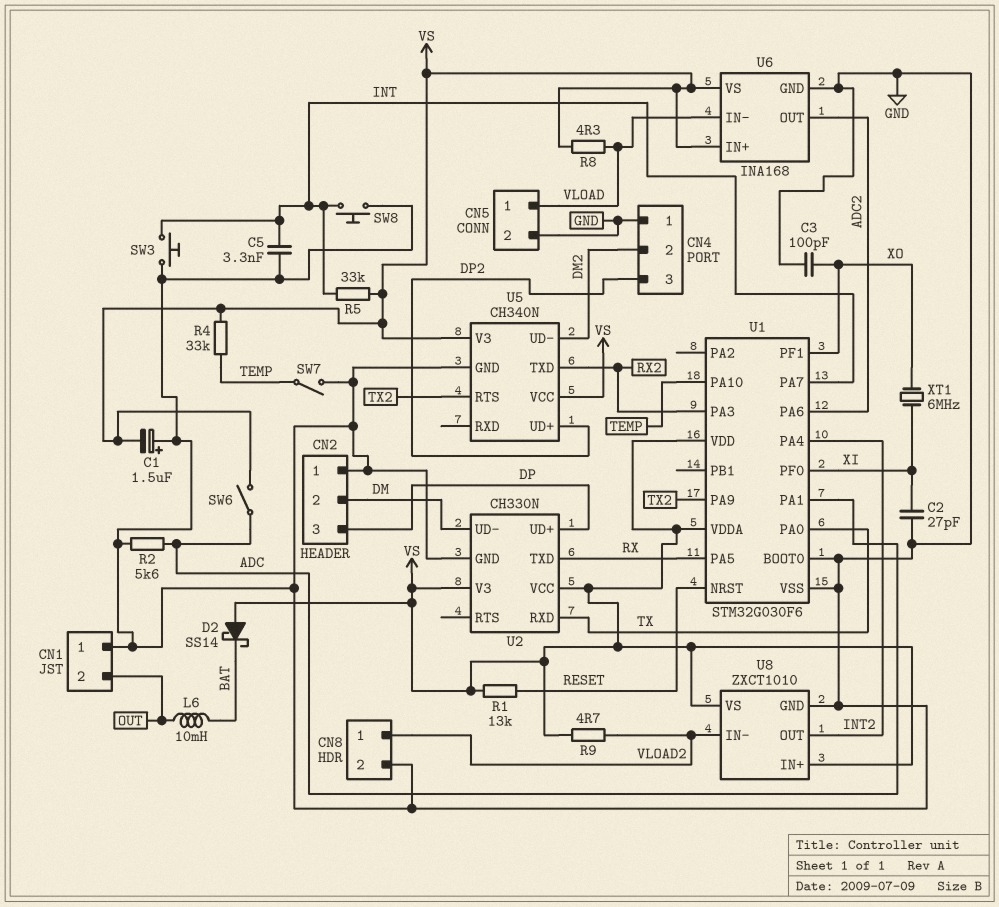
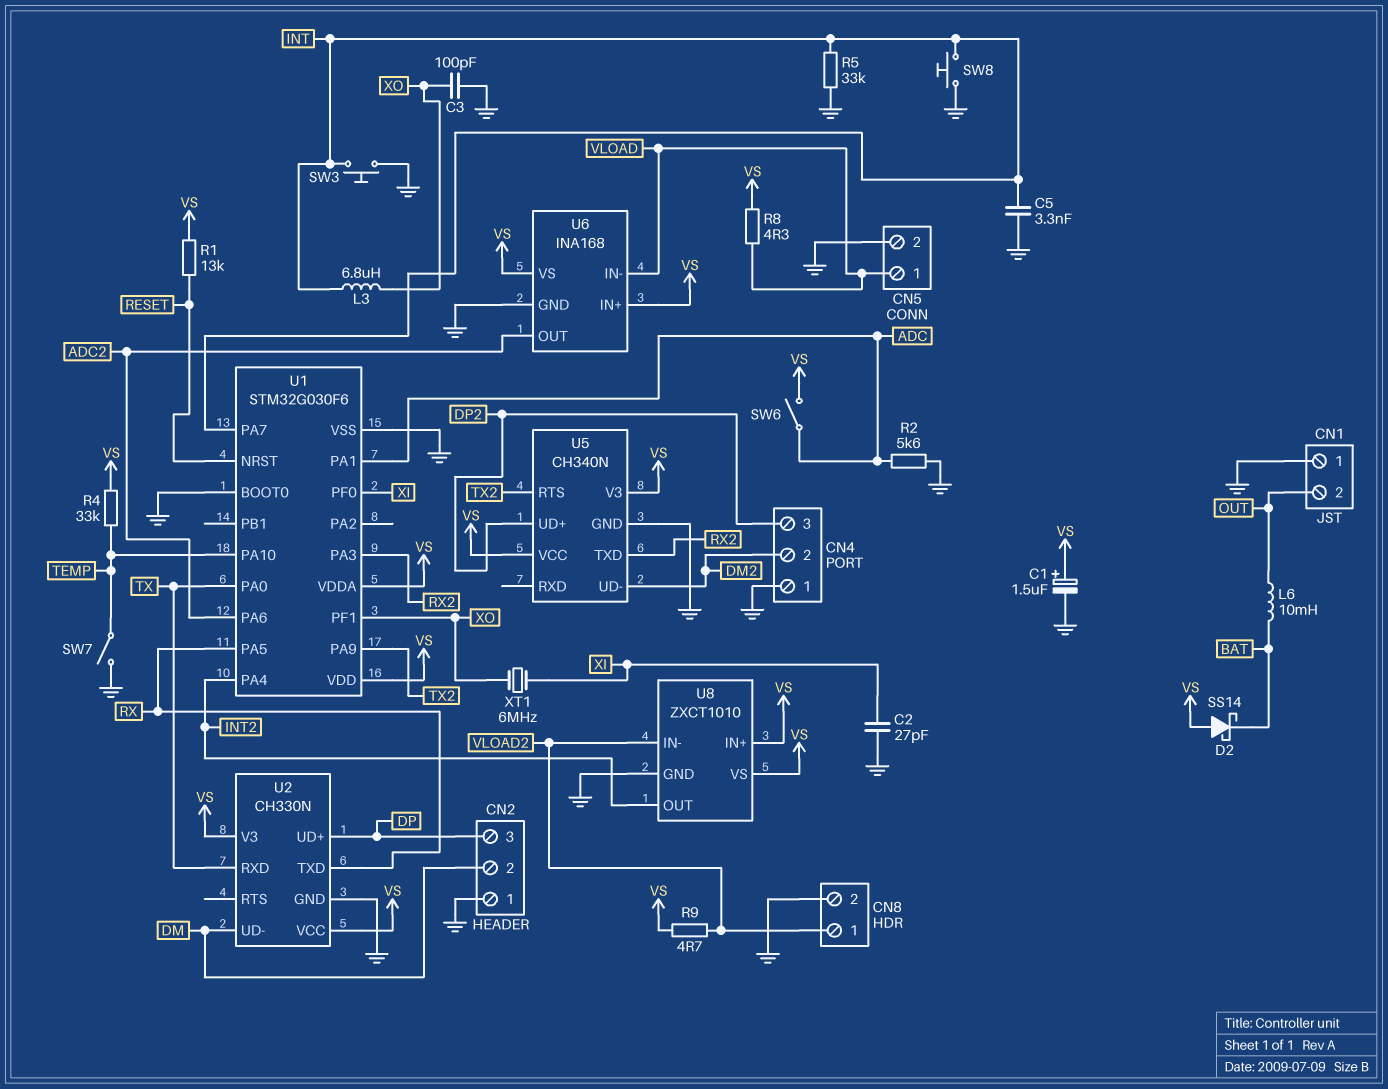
C1: 1.5uF (plus GND, minus VS) -> 1.5uF (plus VS, minus GND)
L3: none -> 6.8uH (INT, XO)
R5: 33k (INT, VS) -> 33k (GND, INT)

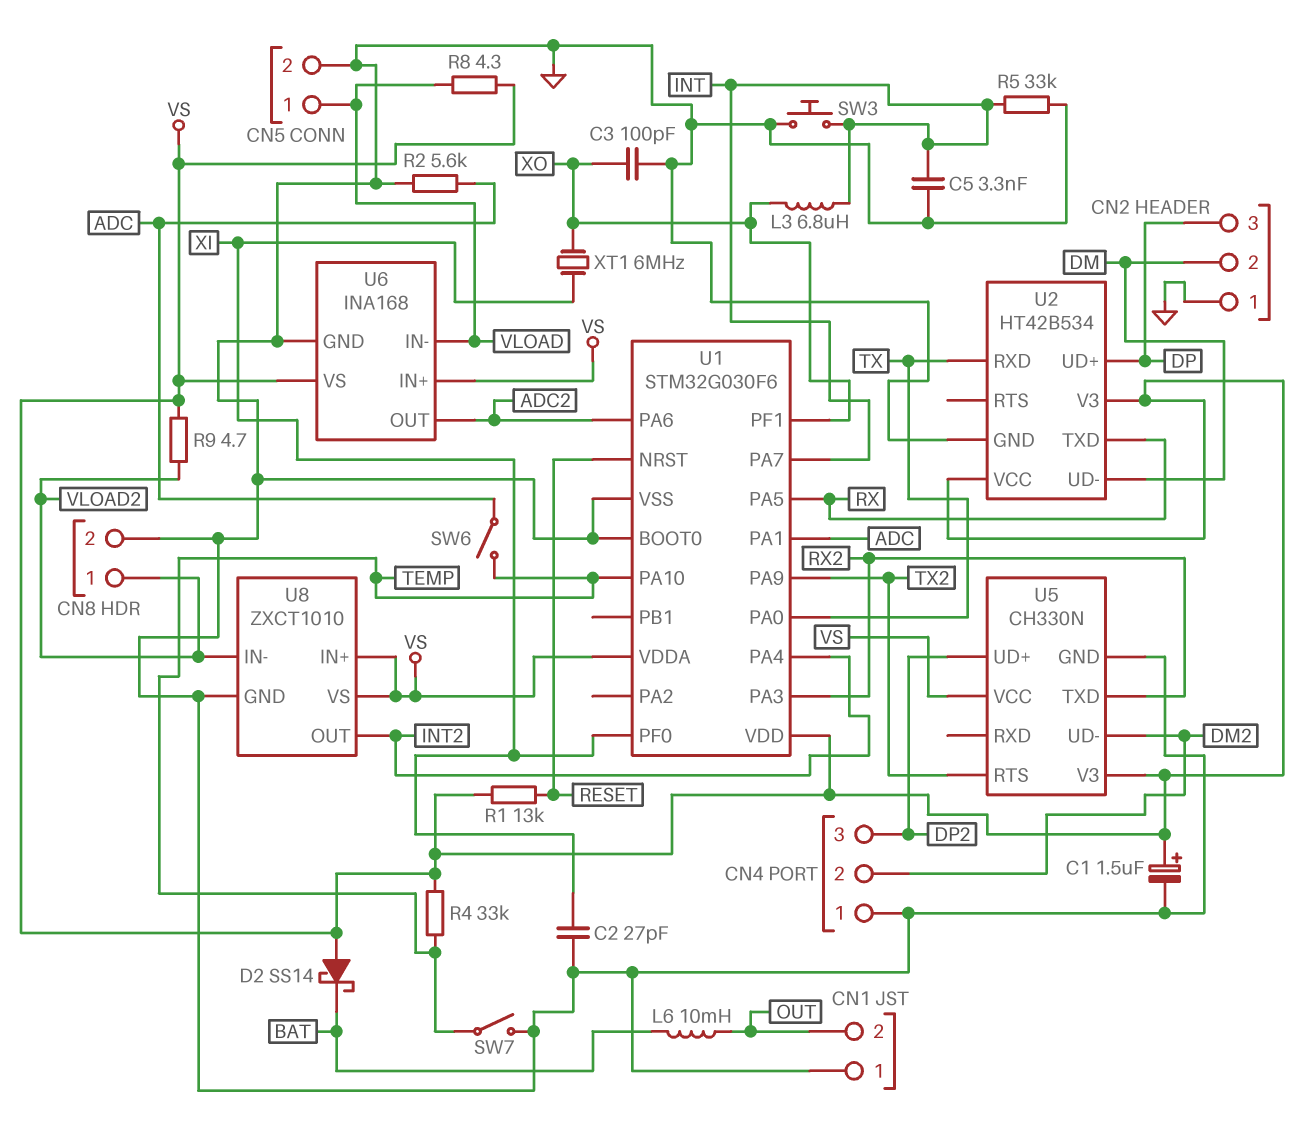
SW6: switch (ADC, VS) -> switch (ADC, TEMP)
SW8: button (GND, INT) -> none
U2: CH330N -> HT42B534
U5: CH340N -> CH330N

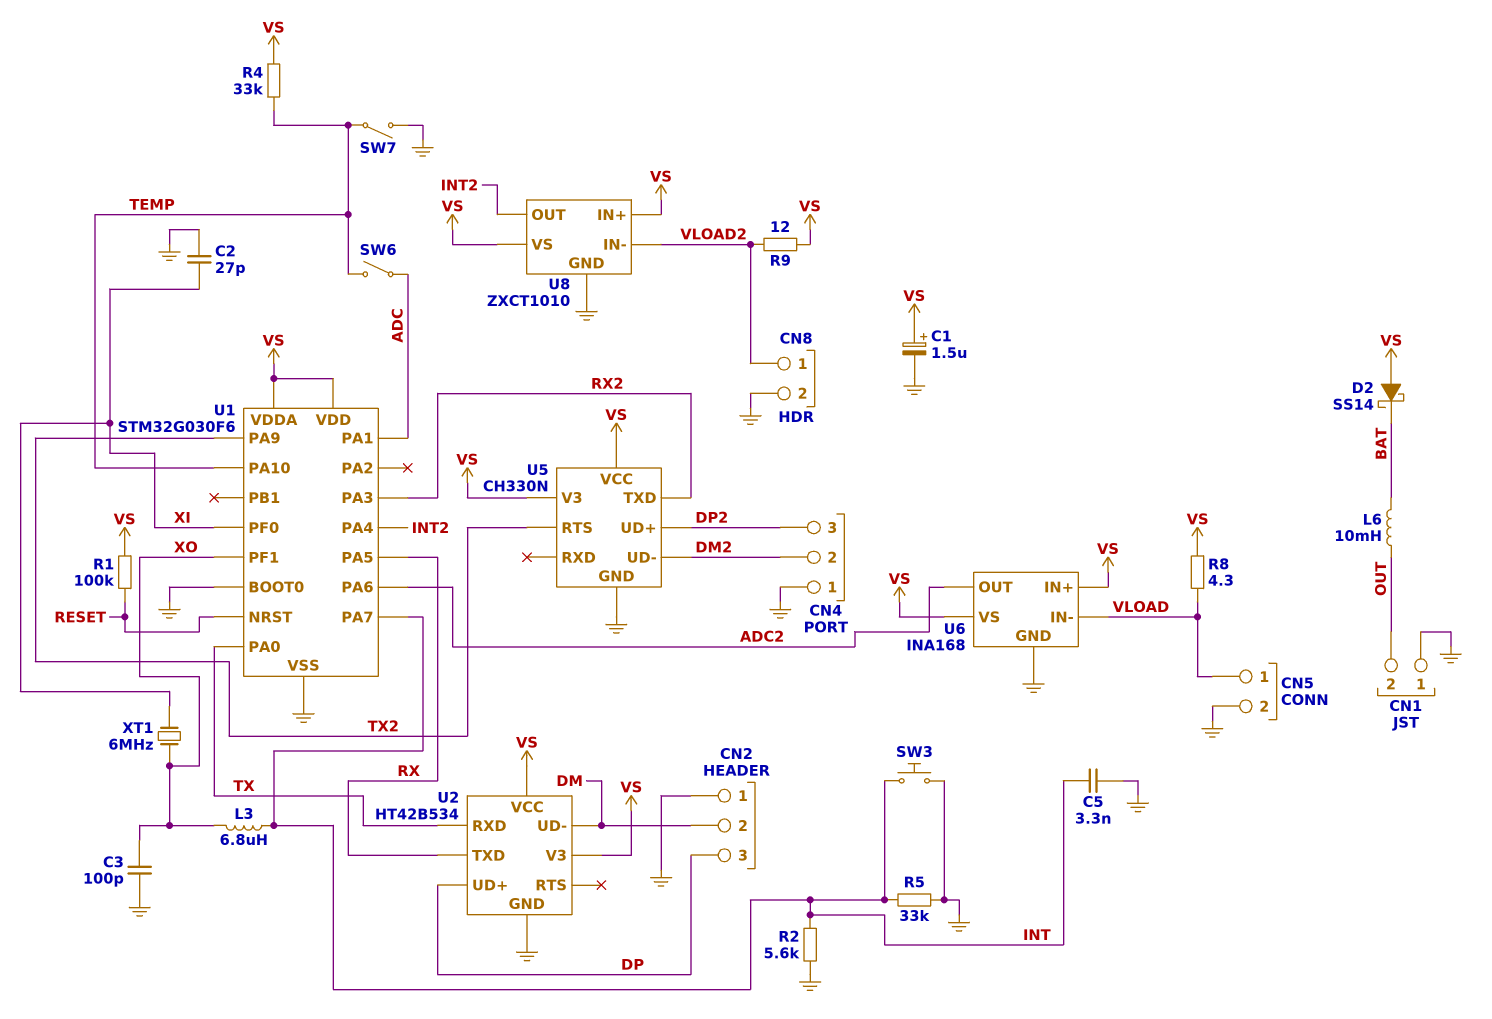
R1: 13k (RESET, VS) -> 100k (RESET, VS)
R2: 5.6k (ADC, GND) -> 5.6k (GND, INT)
R9: 4.7 (VLOAD2, VS) -> 12 (VLOAD2, VS)

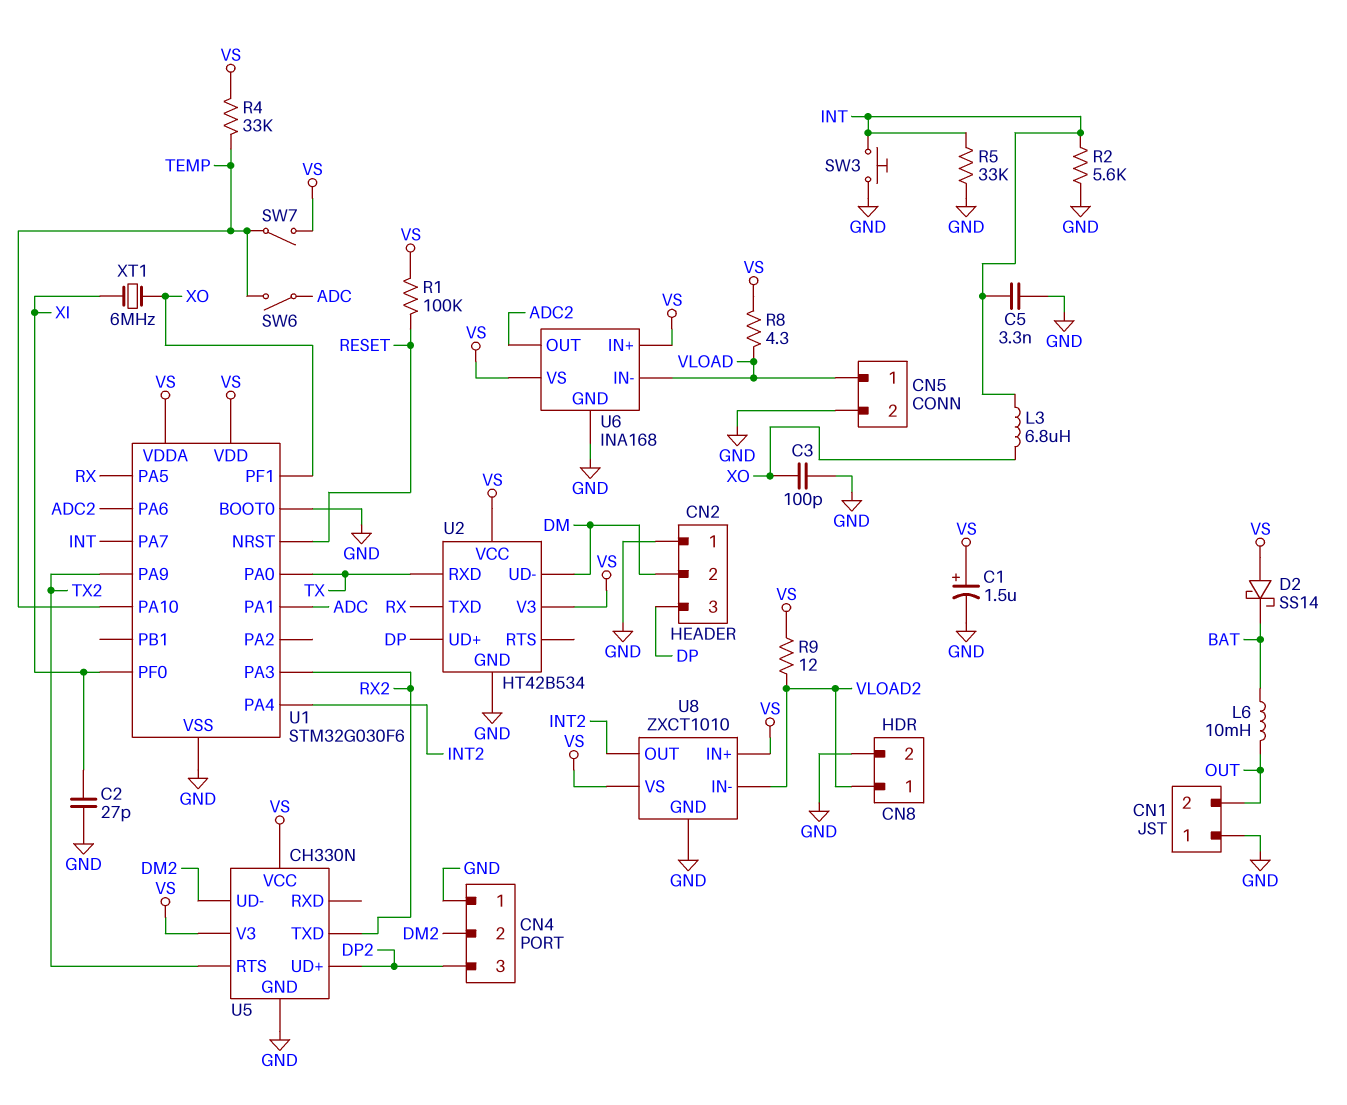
SW7: switch (GND, TEMP) -> switch (TEMP, VS)

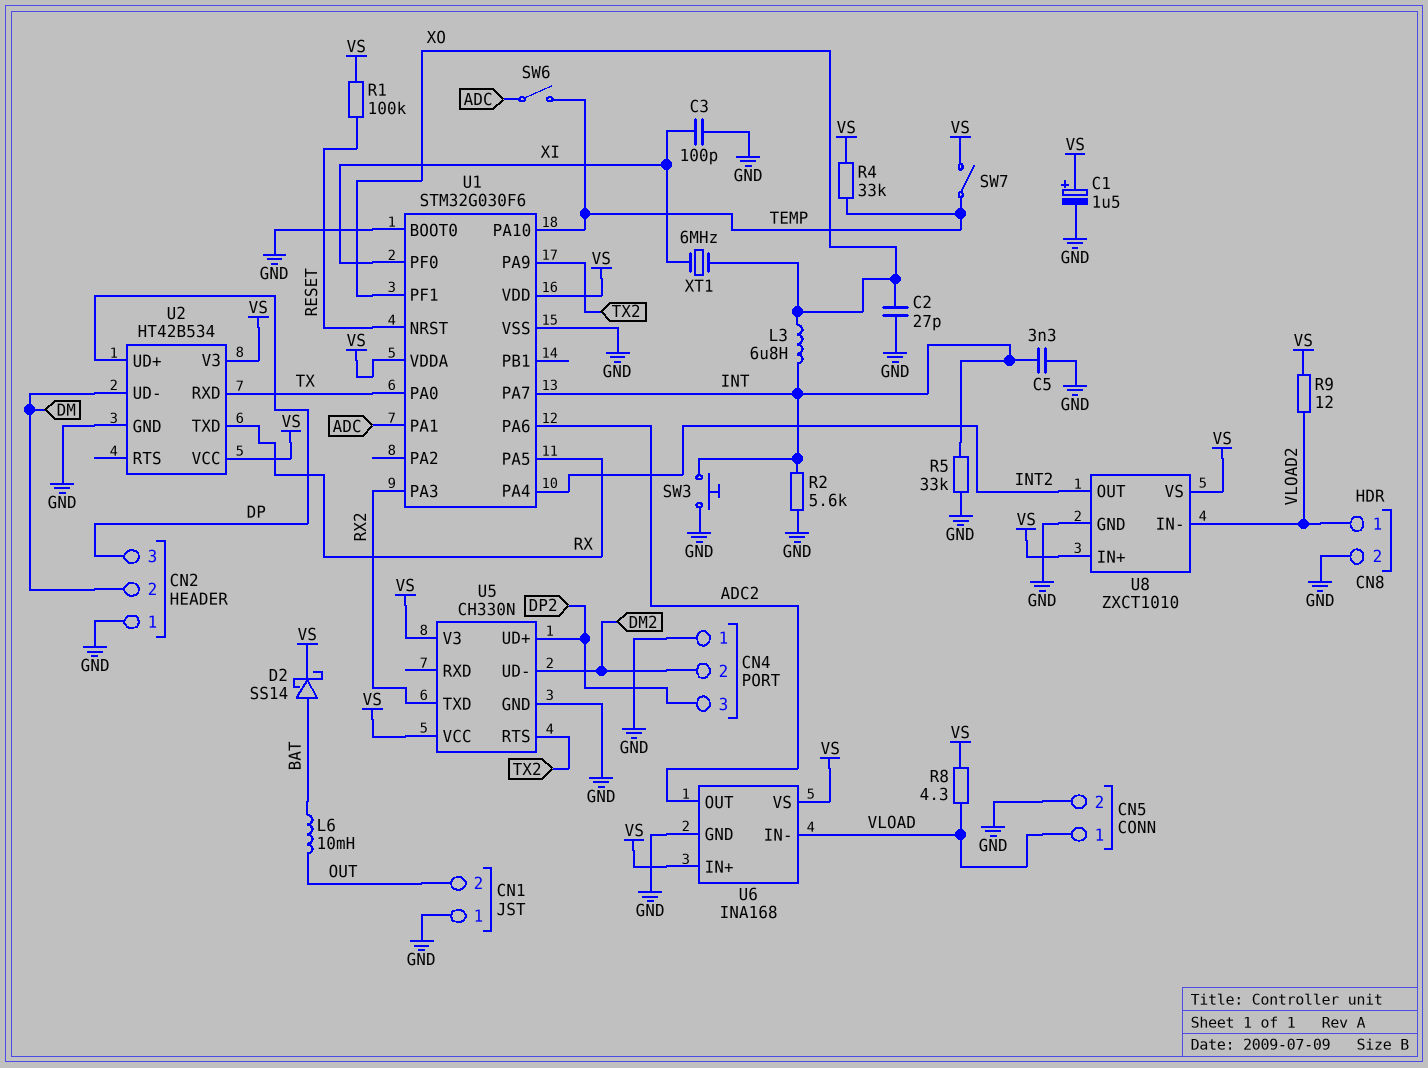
C2: 27pF (GND, XI) -> 27pF (GND, XO)
C3: 100pF (GND, XO) -> 100pF (GND, XI)
D2: schottky SS14 (A VS, K BAT) -> schottky SS14 (A BAT, K VS)

